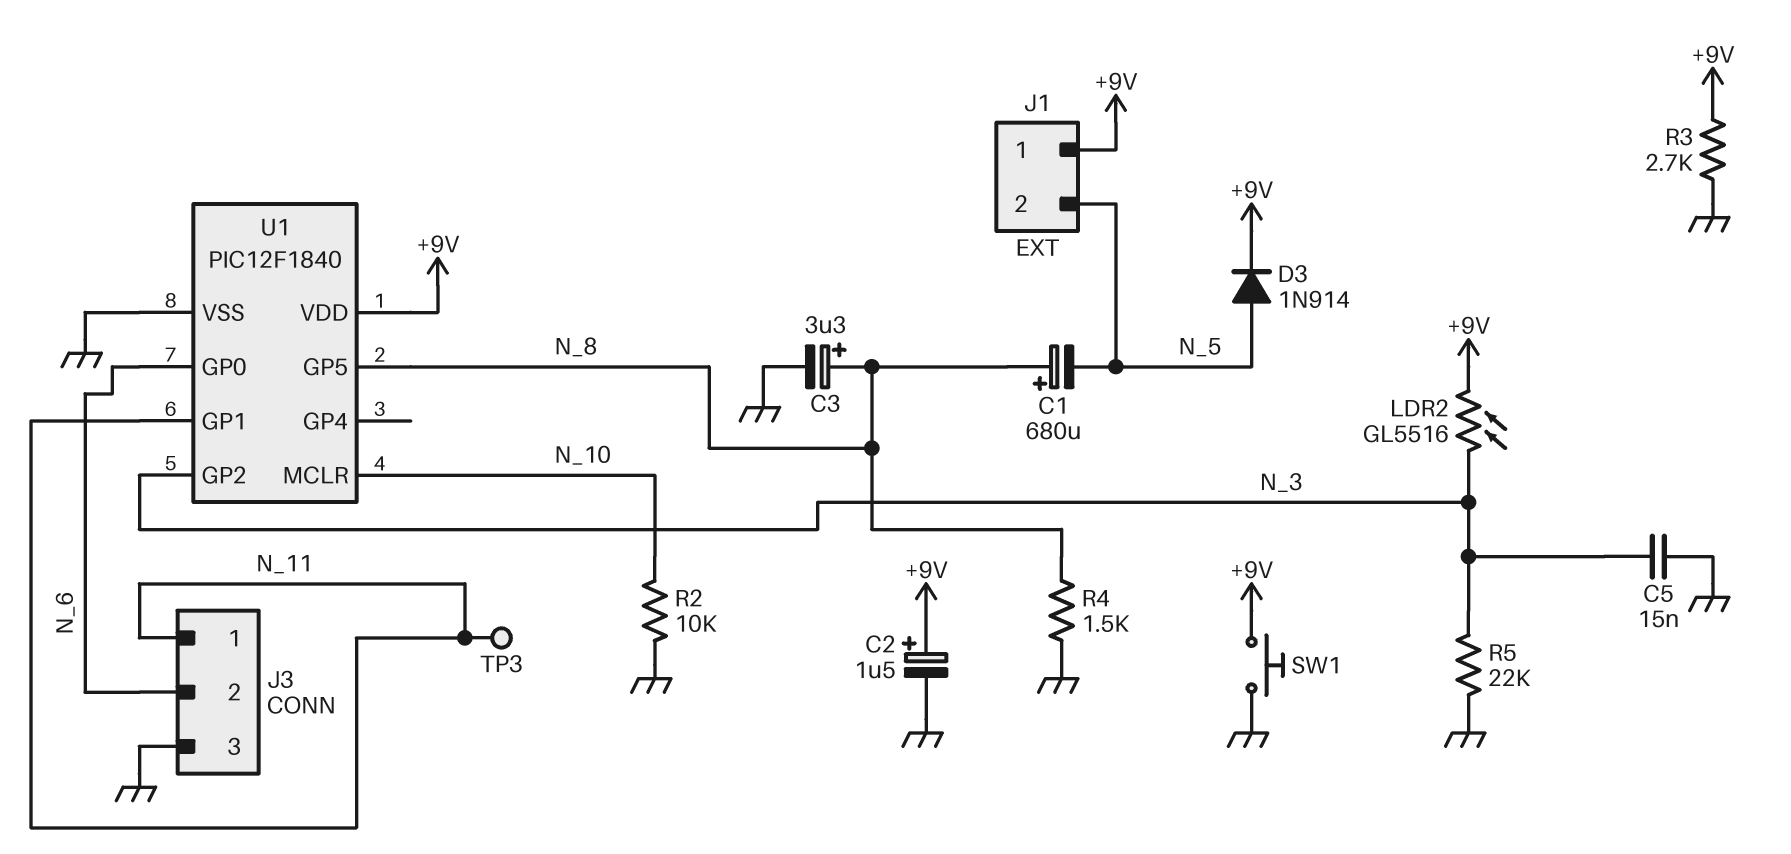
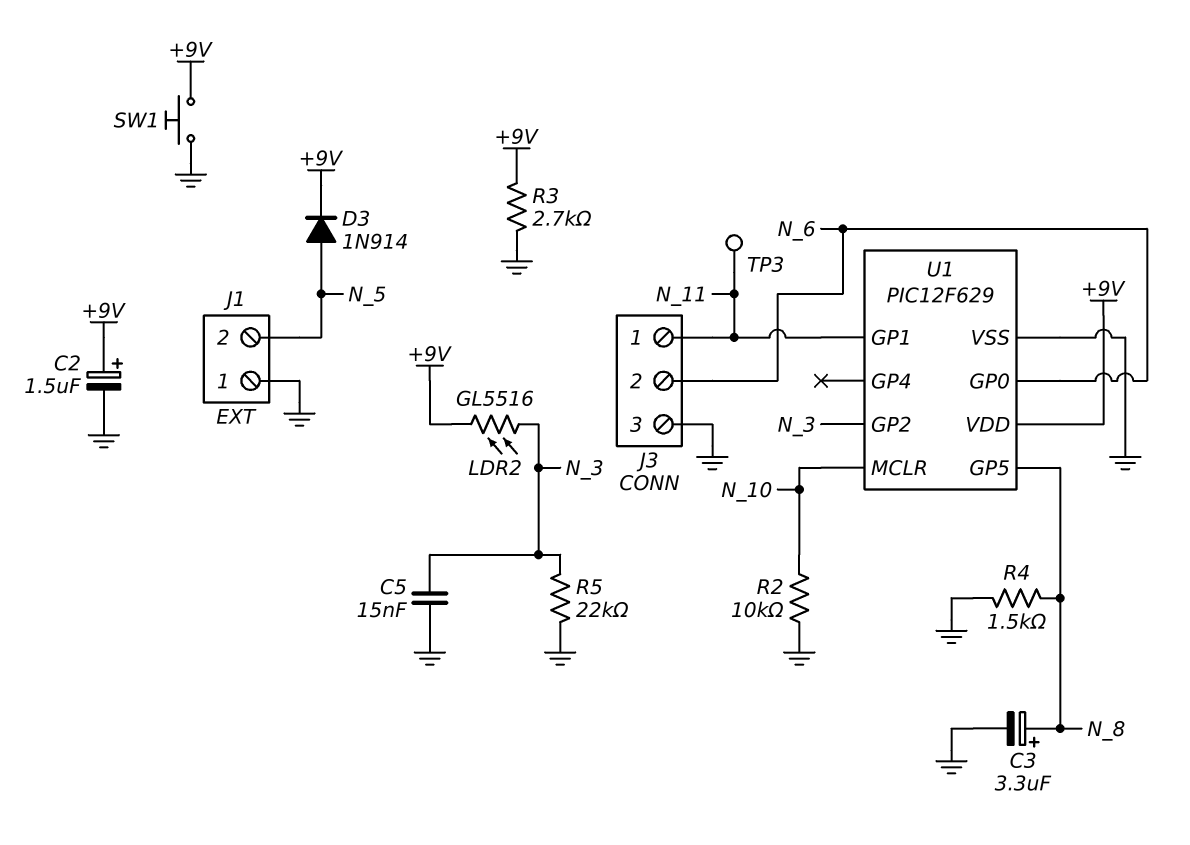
C1: 680uF (plus N_8, minus N_5) -> none
J1 pin 1: +9V -> GND
U1: PIC12F1840 -> PIC12F629

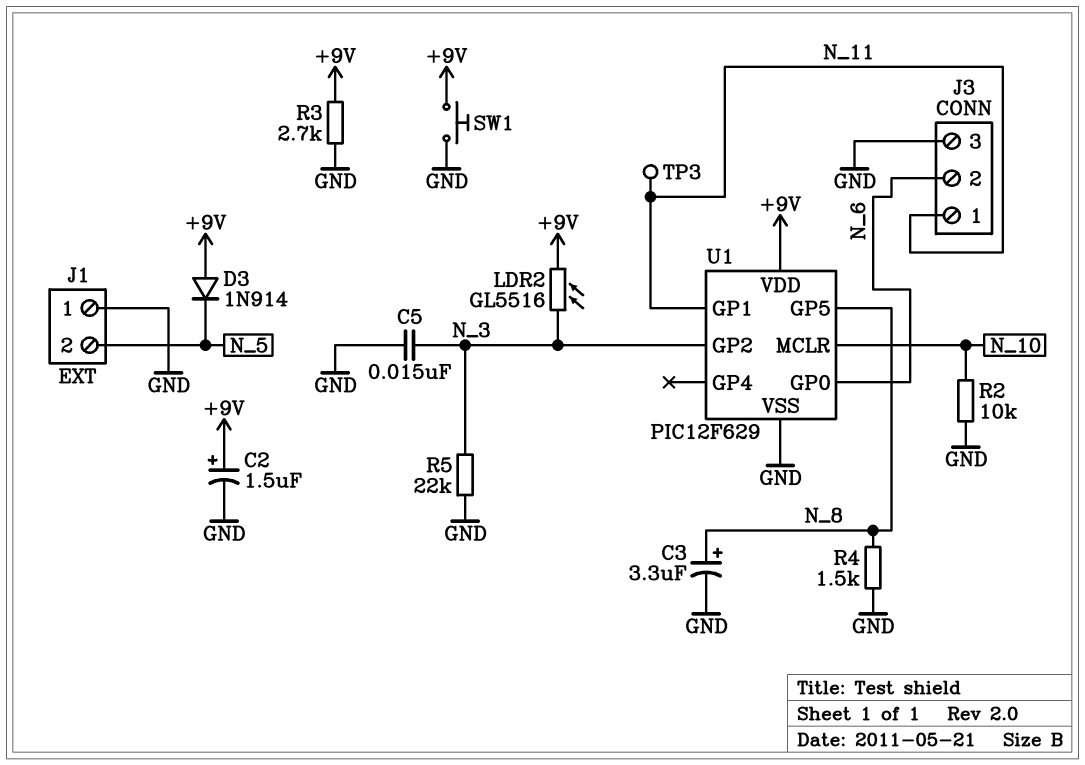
D3: diode 1N914 (A N_5, K +9V) -> diode 1N914 (A +9V, K N_5)

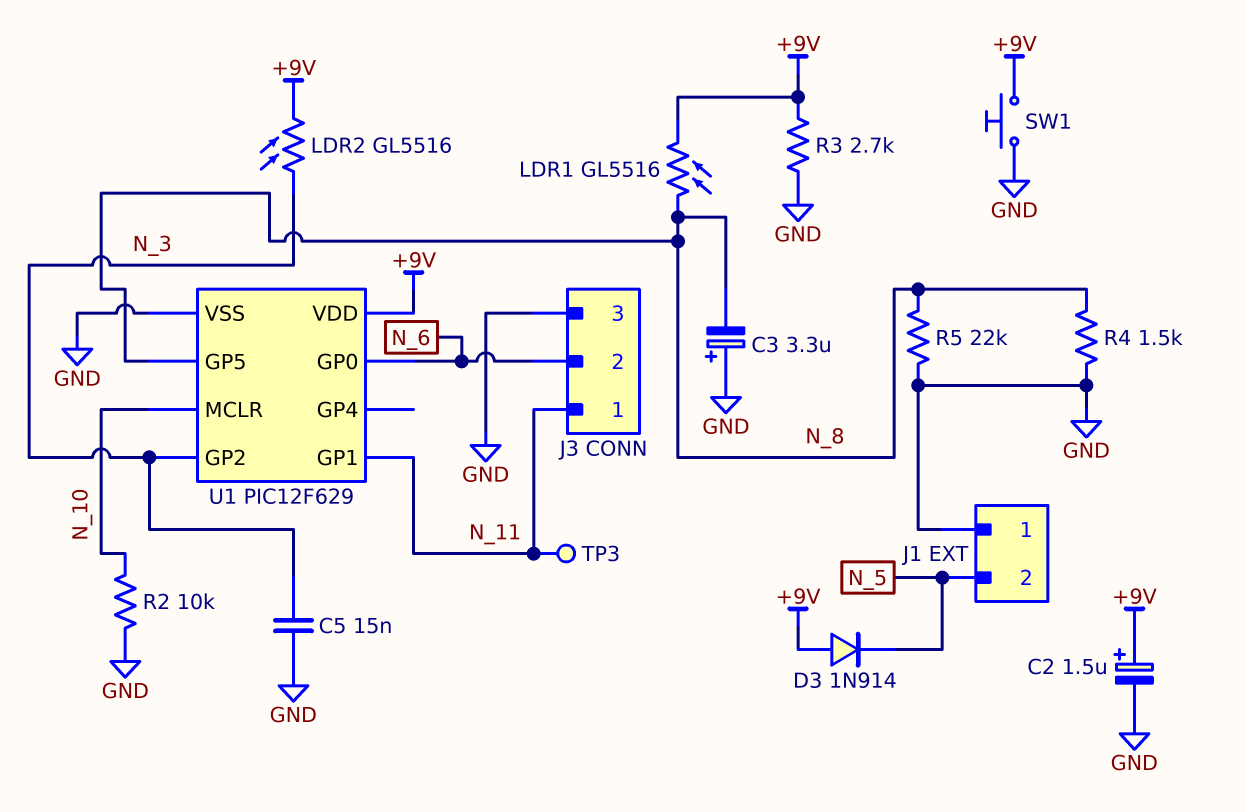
C3: 3.3uF (plus N_8, minus GND) -> 3.3uF (plus GND, minus N_8)
LDR1: none -> GL5516 (+9V, N_8)
R5: 22k (GND, N_3) -> 22k (GND, N_8)

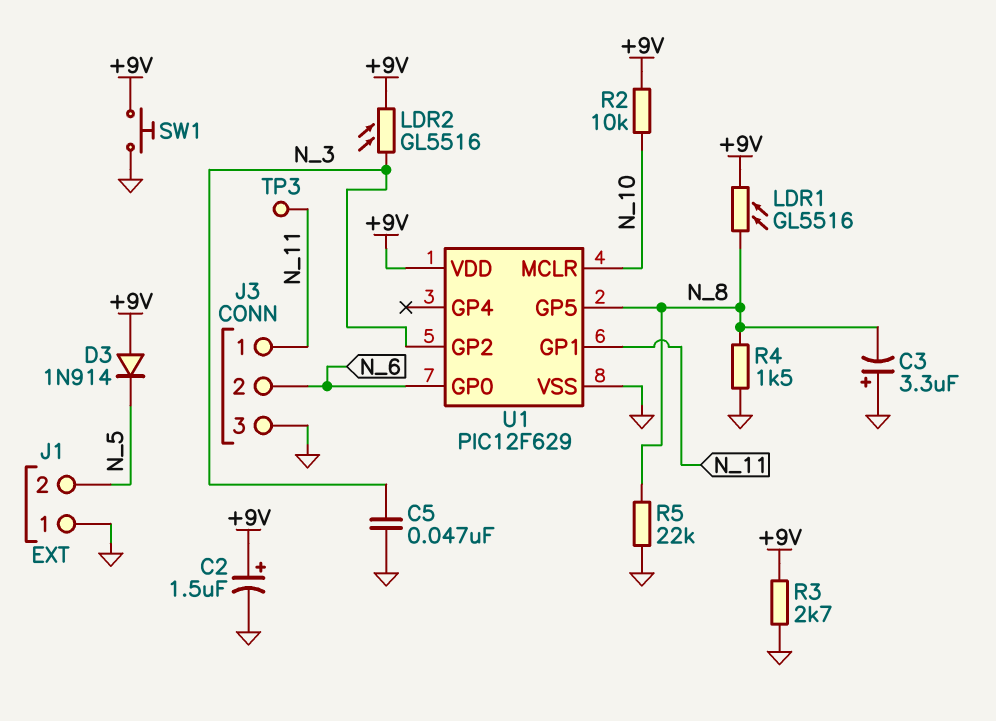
C5: 15nF (GND, N_3) -> 47nF (GND, N_3)
R2: 10k (GND, N_10) -> 10k (+9V, N_10)

